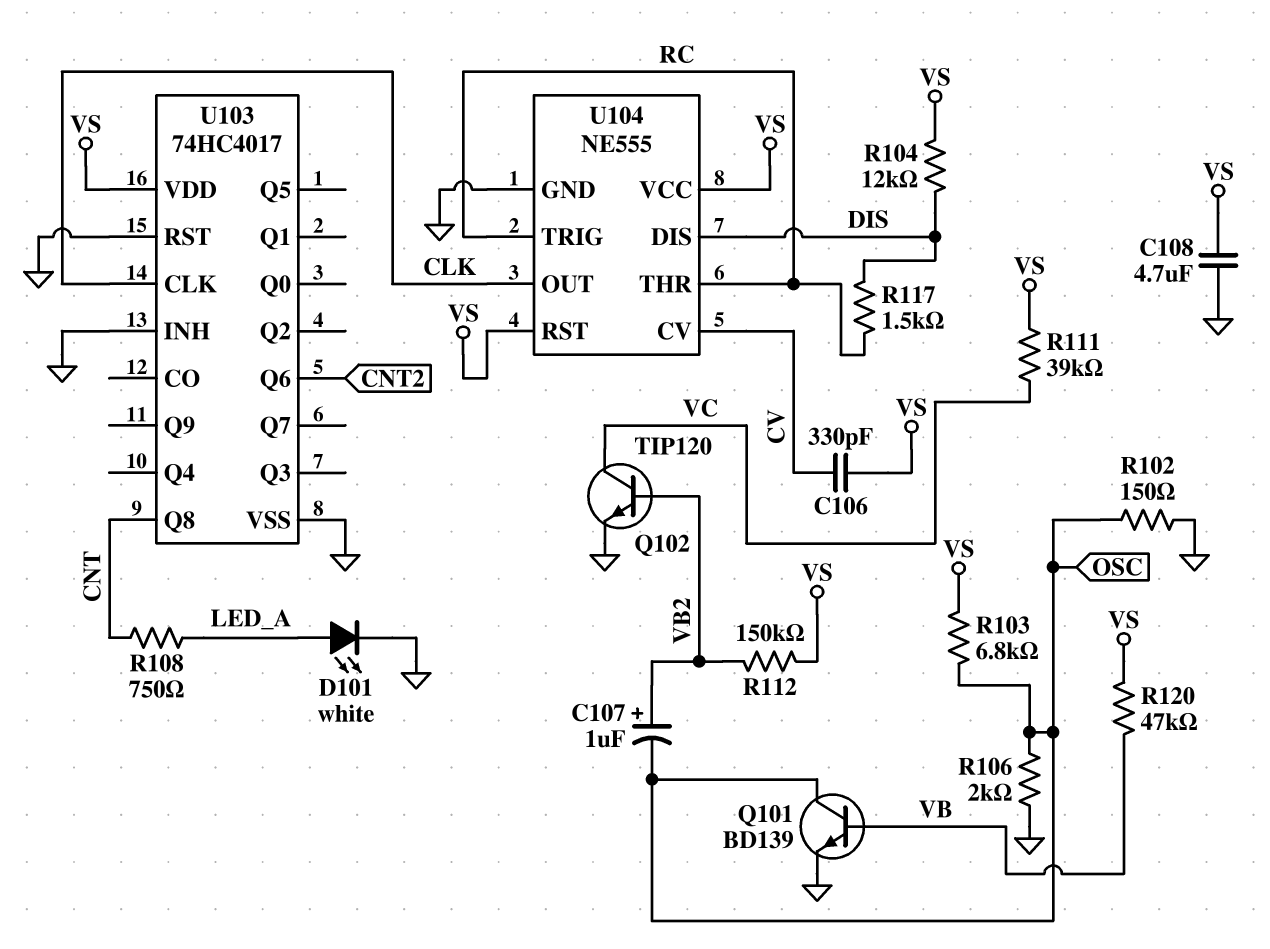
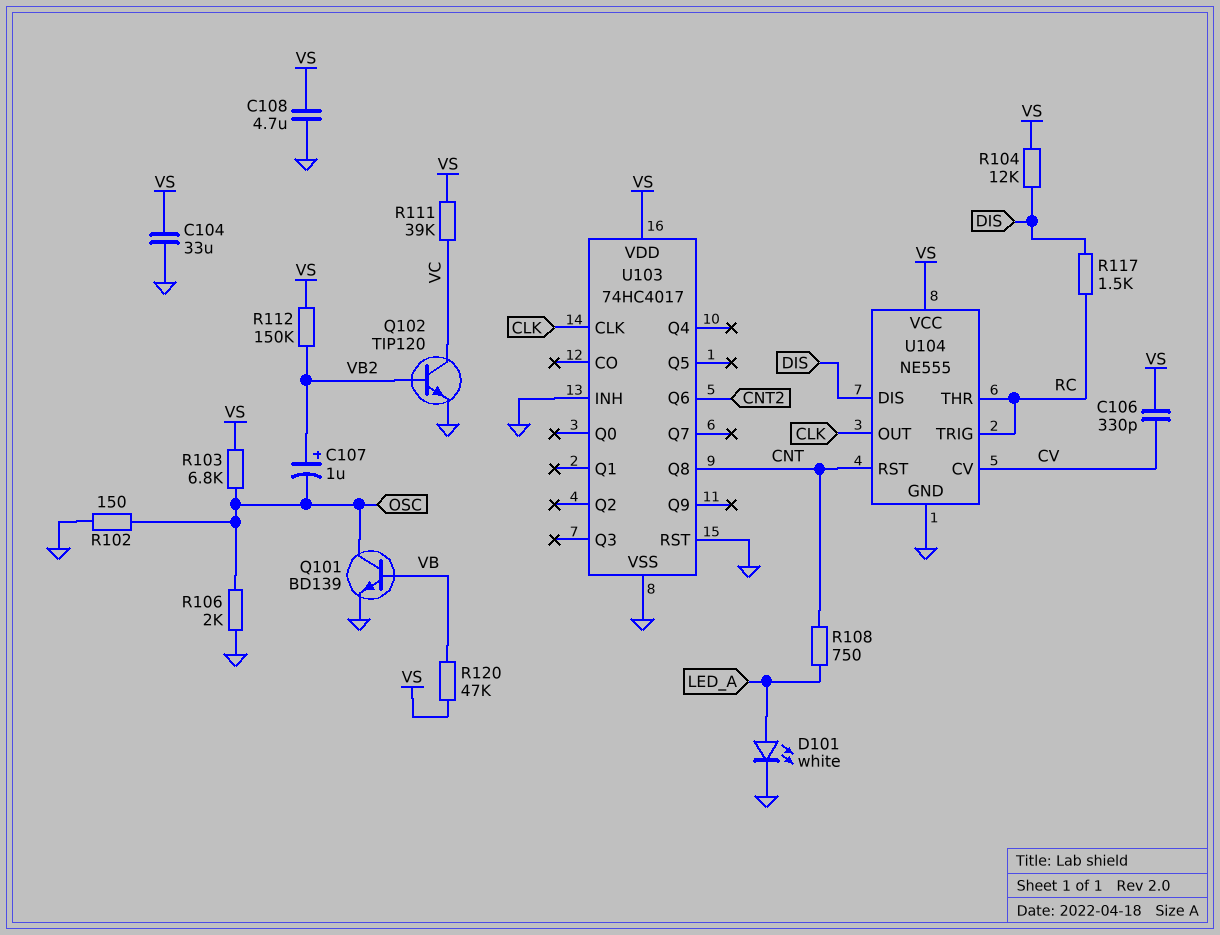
C104: none -> 33uF (GND, VS)
U104 pin RST: VS -> CNT

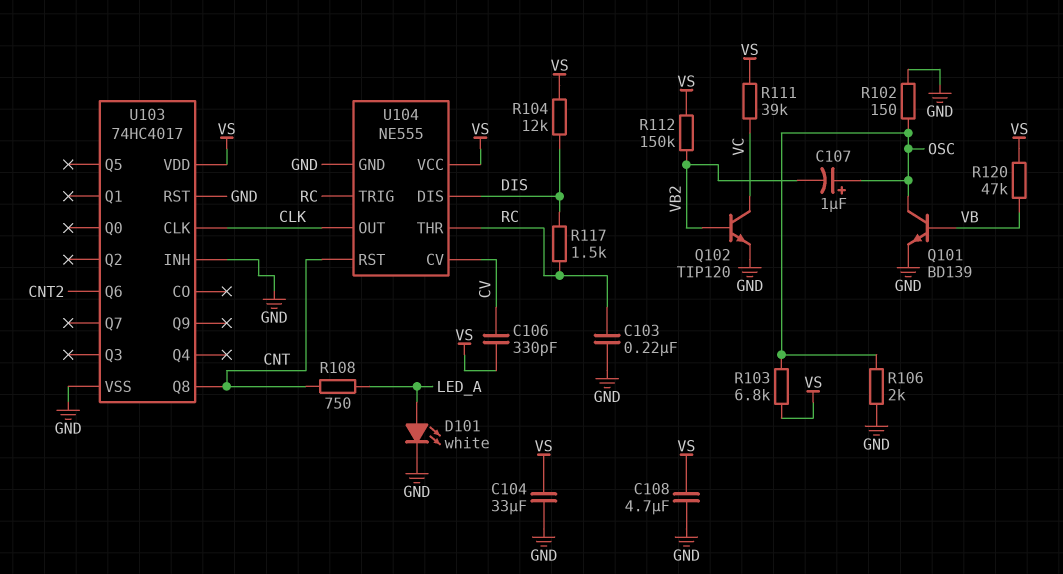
C103: none -> 220nF (GND, RC)
C107: 1uF (plus VB2, minus OSC) -> 1uF (plus OSC, minus VB2)

